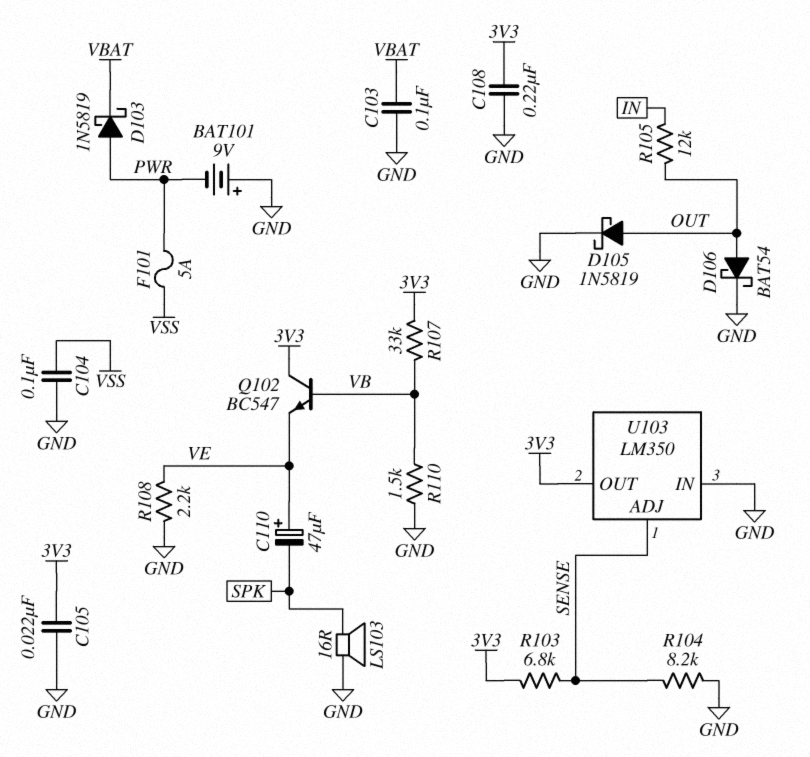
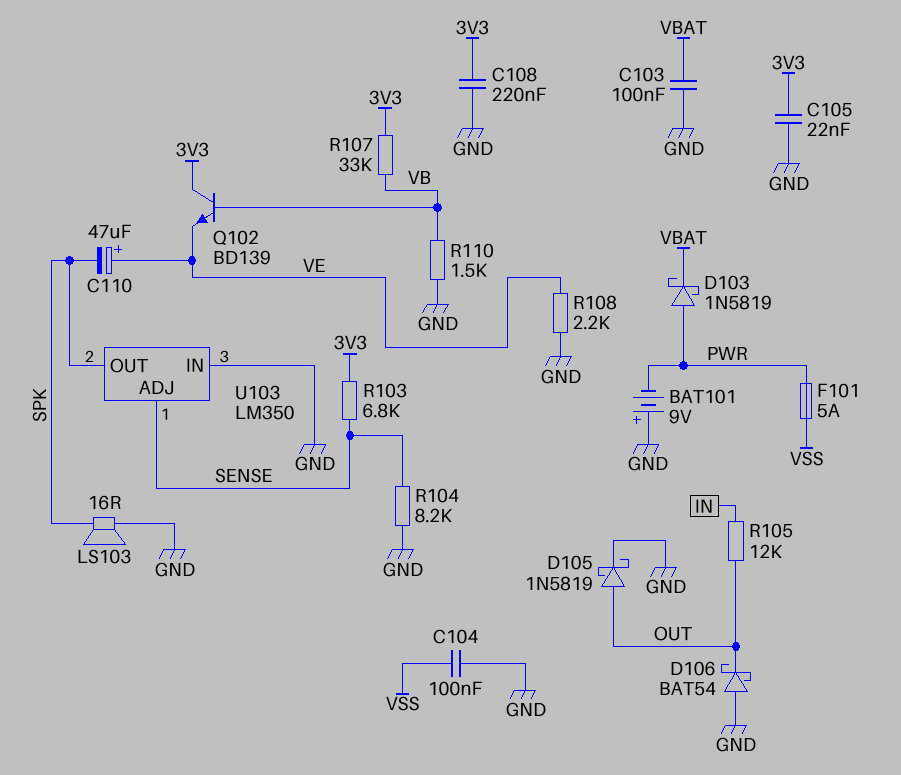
D106: schottky BAT54 (A OUT, K GND) -> schottky BAT54 (A GND, K OUT)
Q102: NPN BC547 (B VB, C 3V3, E VE) -> NPN BD139 (B VB, C 3V3, E VE)
U103 pin OUT: 3V3 -> SPK

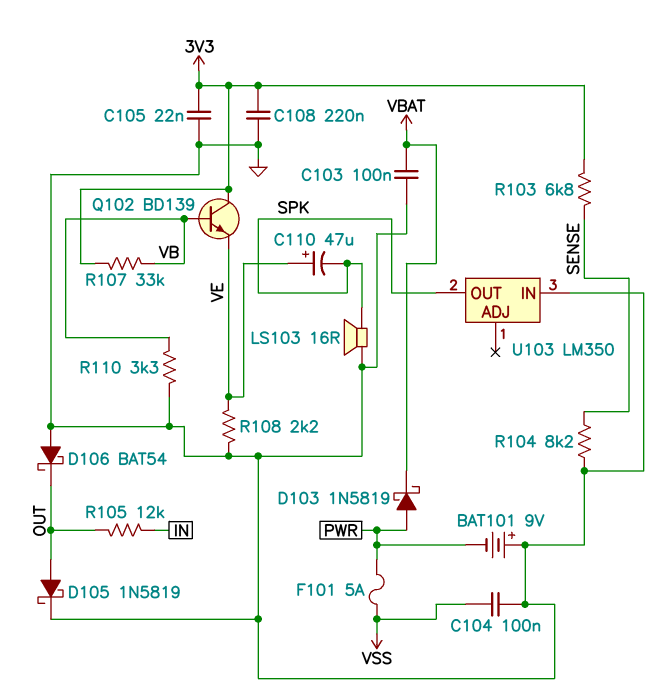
R110: 1.5k (GND, VB) -> 3.3k (GND, VB)
U103 pin ADJ: SENSE -> none

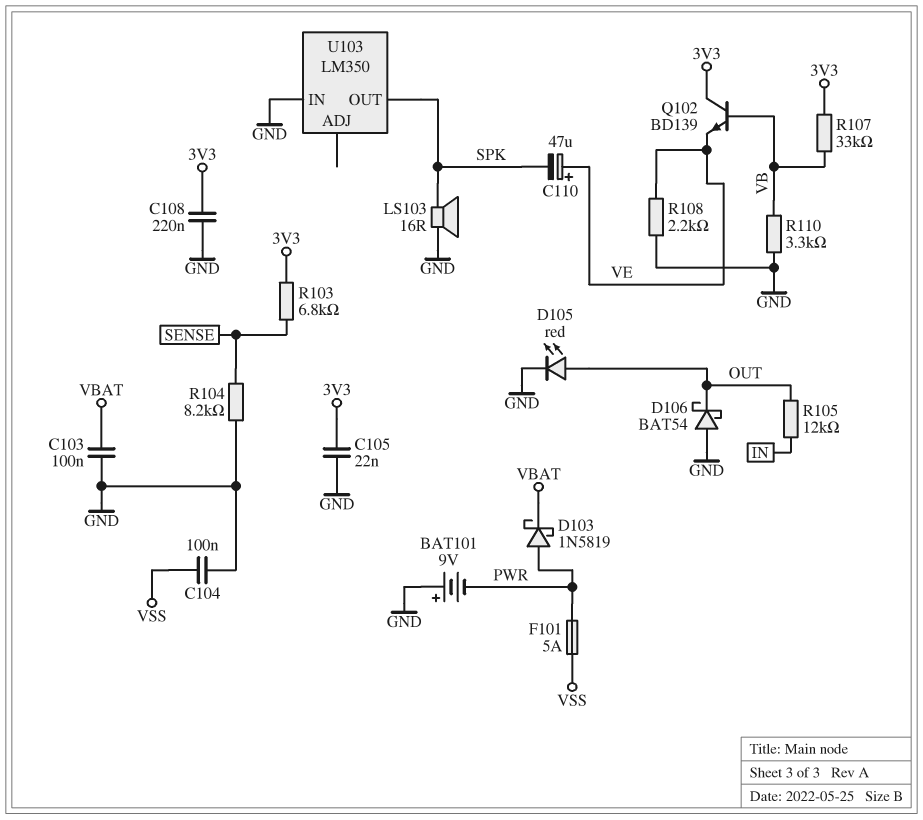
D105: schottky 1N5819 (A OUT, K GND) -> LED red (A OUT, K GND)

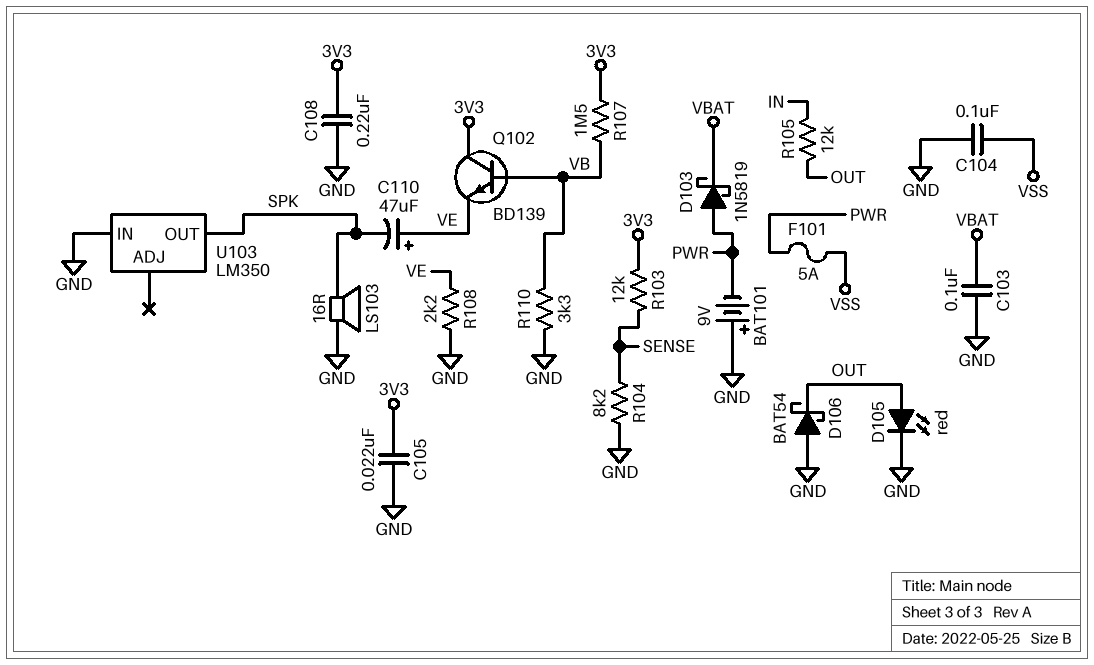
R103: 6.8k (3V3, SENSE) -> 12k (3V3, SENSE)
R107: 33k (3V3, VB) -> 1.5M (3V3, VB)

